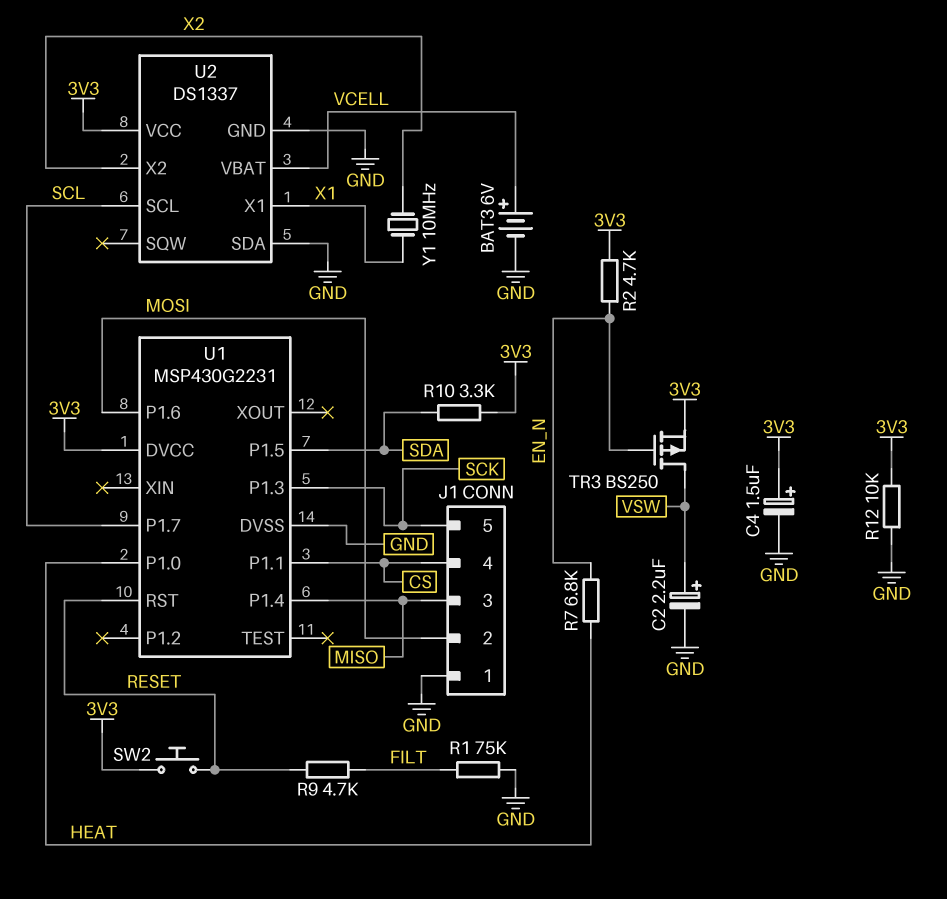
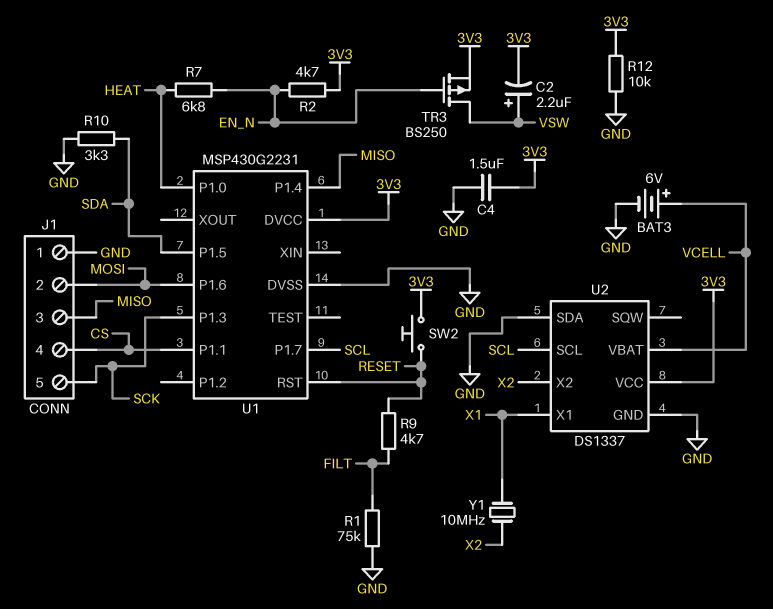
C2: 2.2uF (plus VSW, minus GND) -> 2.2uF (plus VSW, minus 3V3)
C4: 1.5uF (plus 3V3, minus GND) -> 1.5uF (3V3, GND)
R10: 3.3k (3V3, SDA) -> 3.3k (GND, SDA)

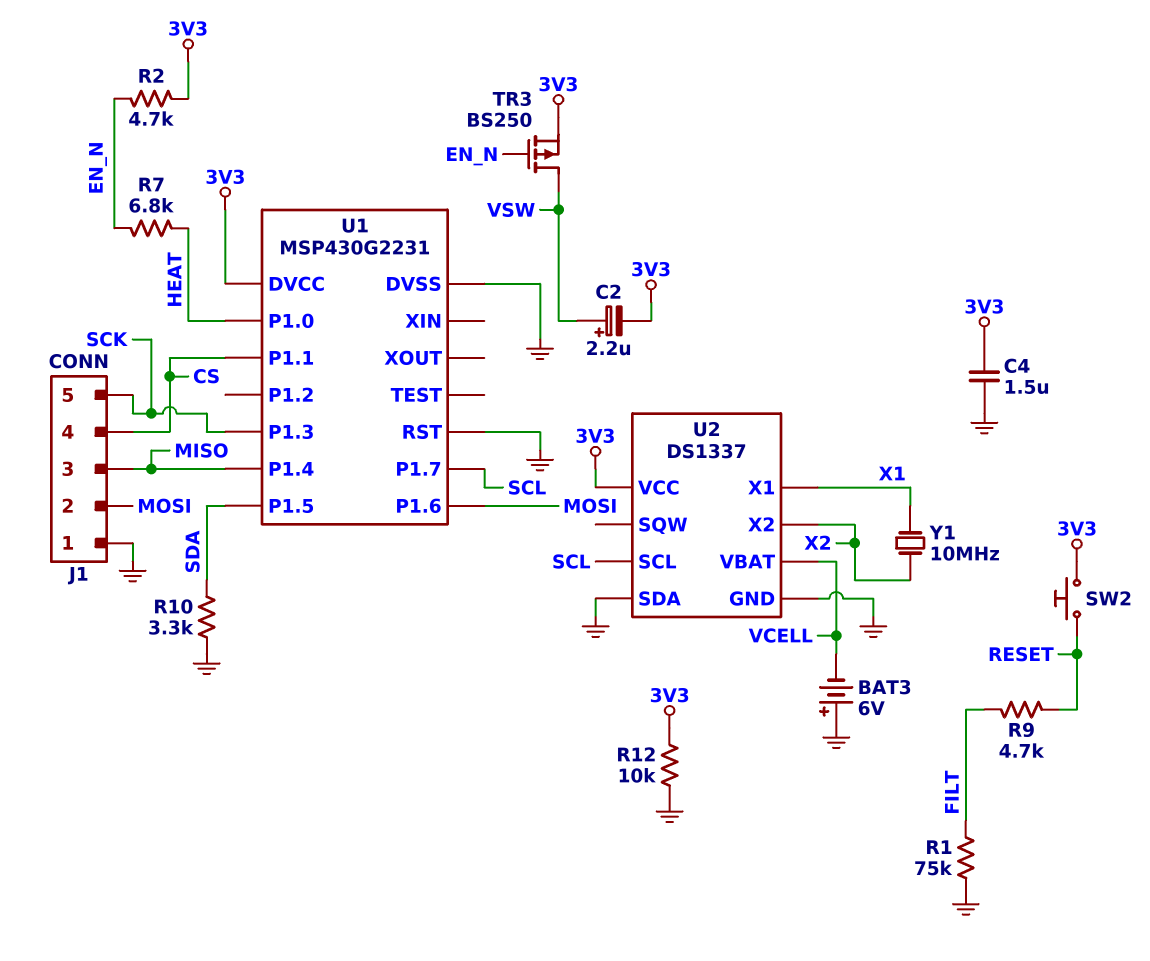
BAT3: 6V (plus VCELL, minus GND) -> 6V (plus GND, minus VCELL)
U1 pin RST: RESET -> GND

